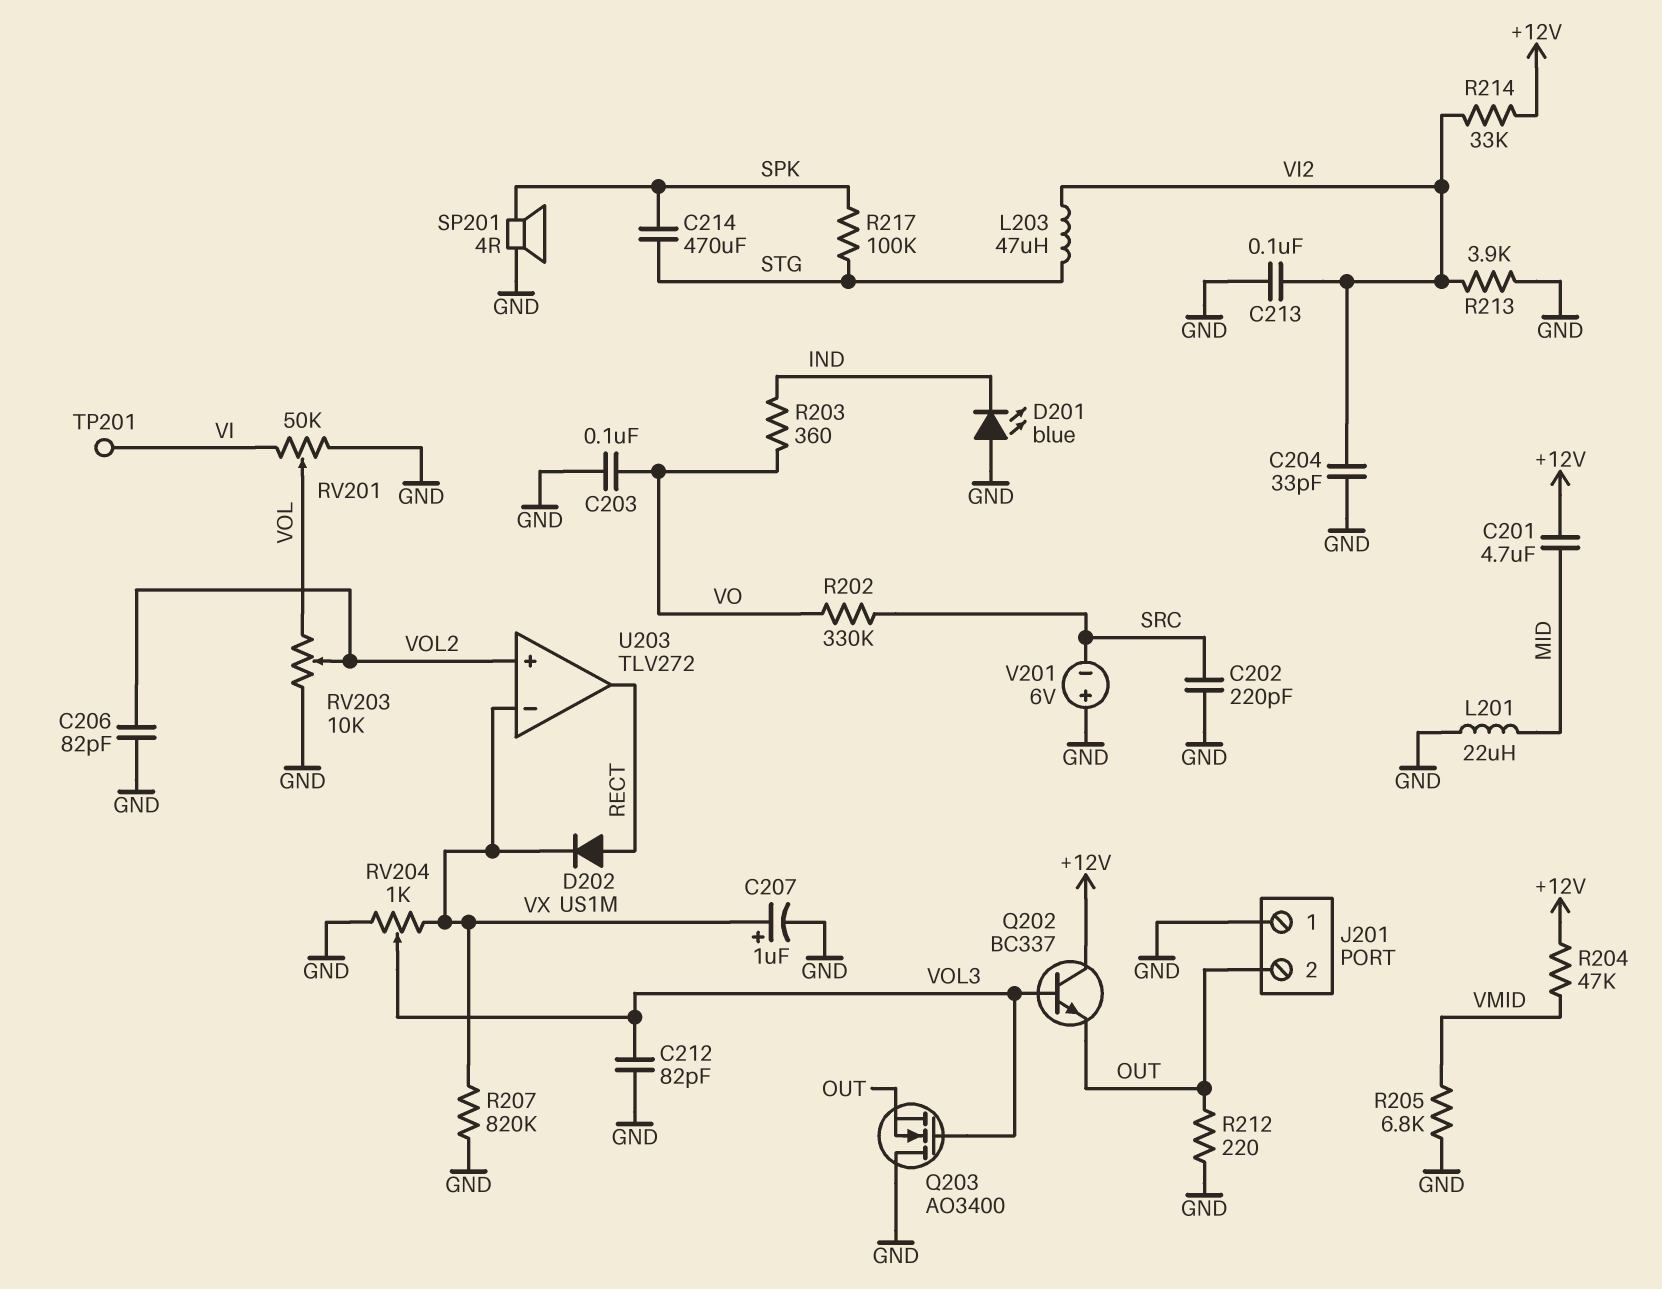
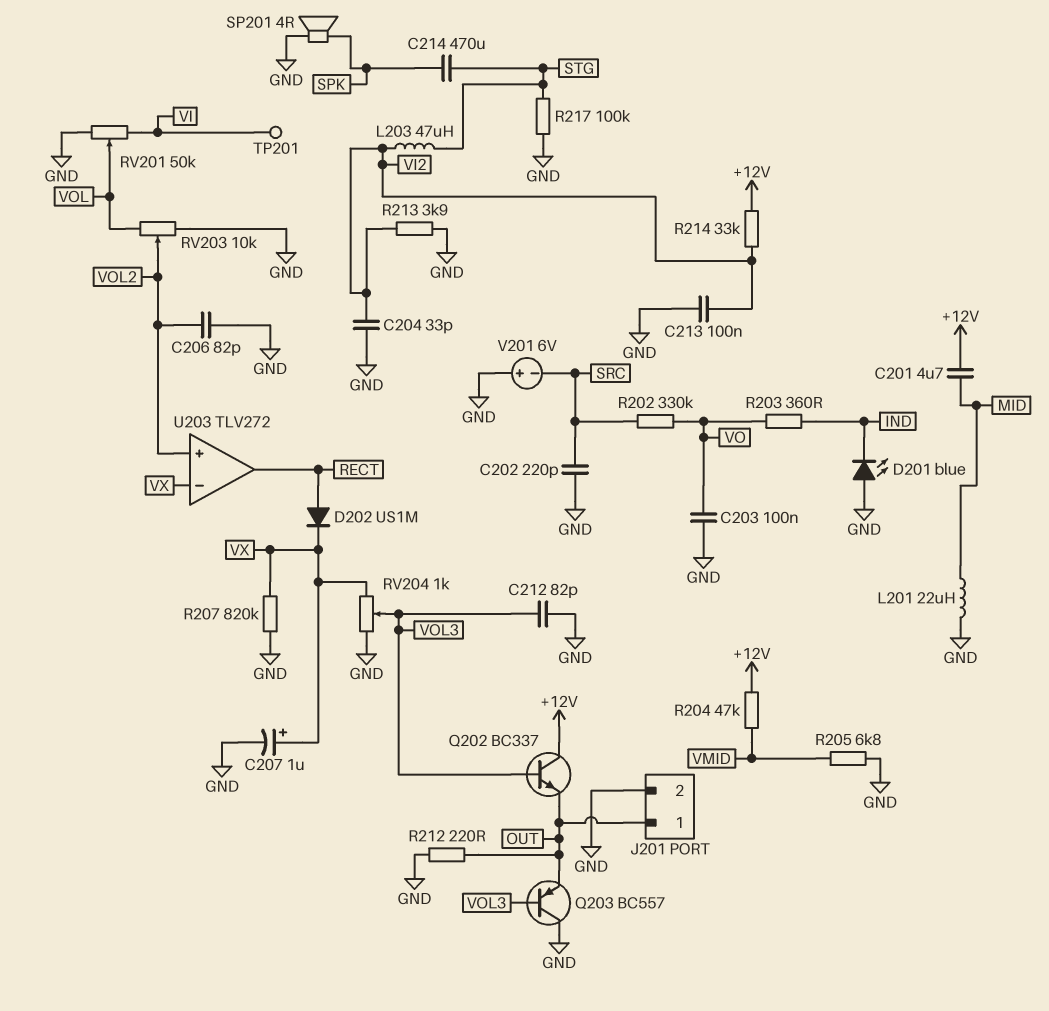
J201 pin 1: GND -> OUT
J201 pin 2: OUT -> GND
Q203: NMOS AO3400 (G VOL3, D GND, S OUT) -> PNP BC557 (B VOL3, C GND, E OUT)
R217: 100k (SPK, STG) -> 100k (GND, STG)

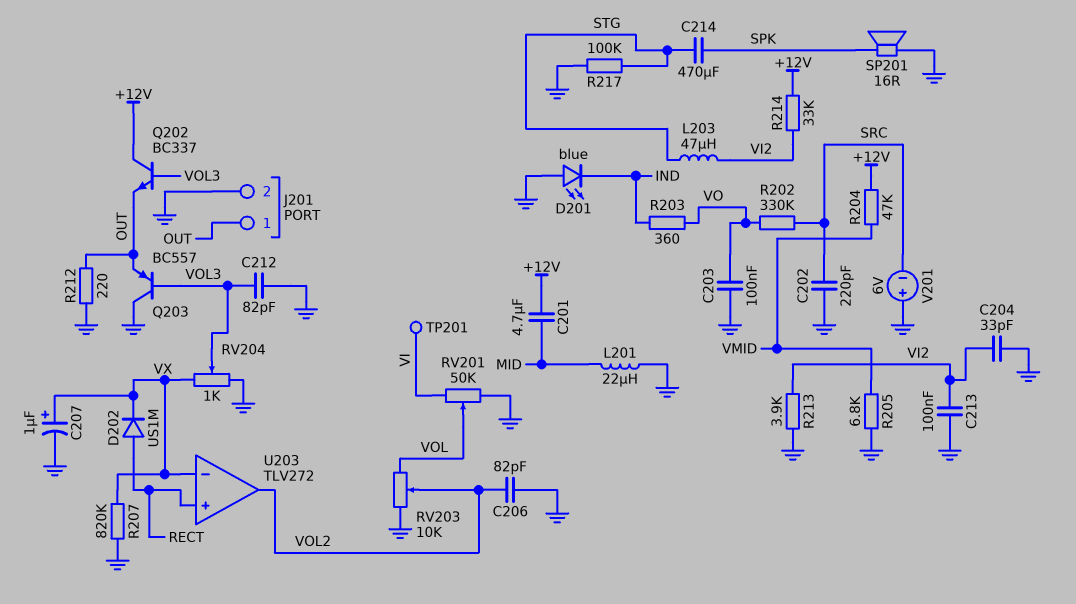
SP201: speaker 4R (GND, SPK) -> speaker 16R (GND, SPK)
U203 pin in+: VOL2 -> RECT
U203 pin out: RECT -> VOL2

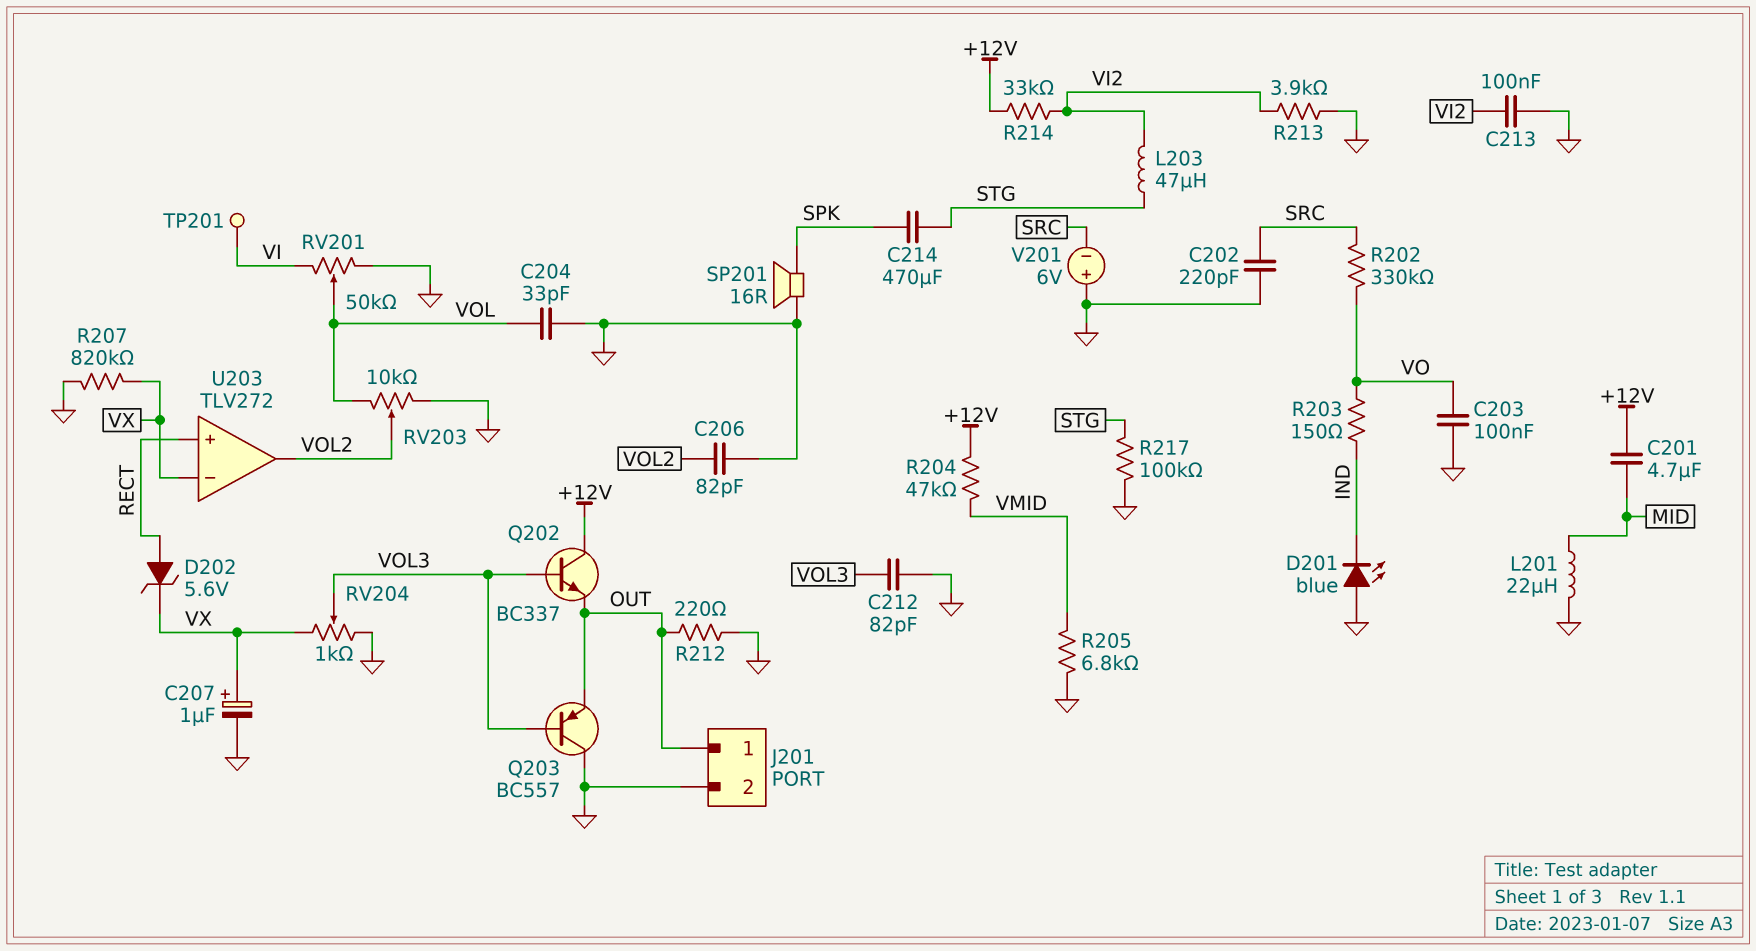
C204: 33pF (GND, VI2) -> 33pF (GND, VOL)
D202: diode US1M (A RECT, K VX) -> zener 5.6V (A RECT, K VX)
R203: 360 (IND, VO) -> 150 (IND, VO)

